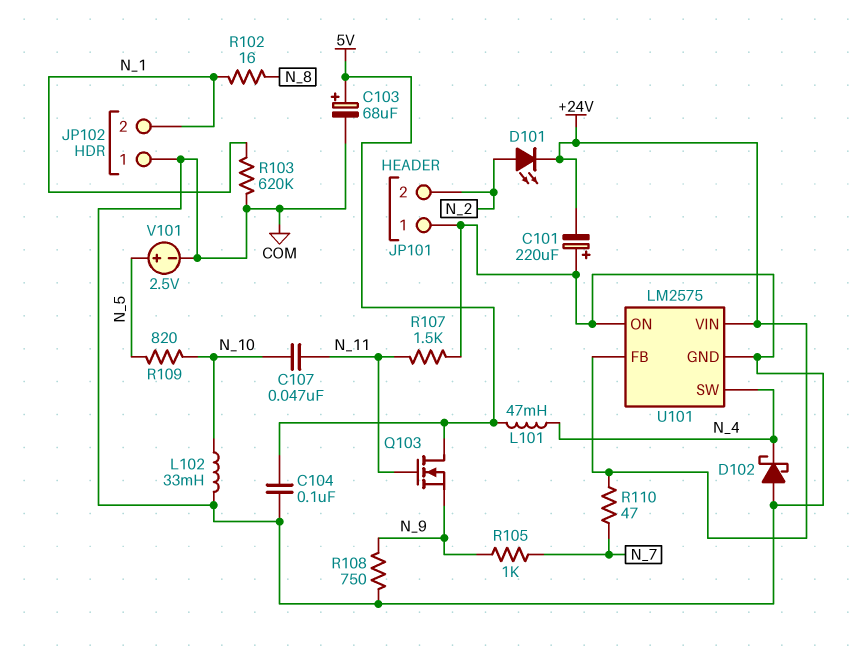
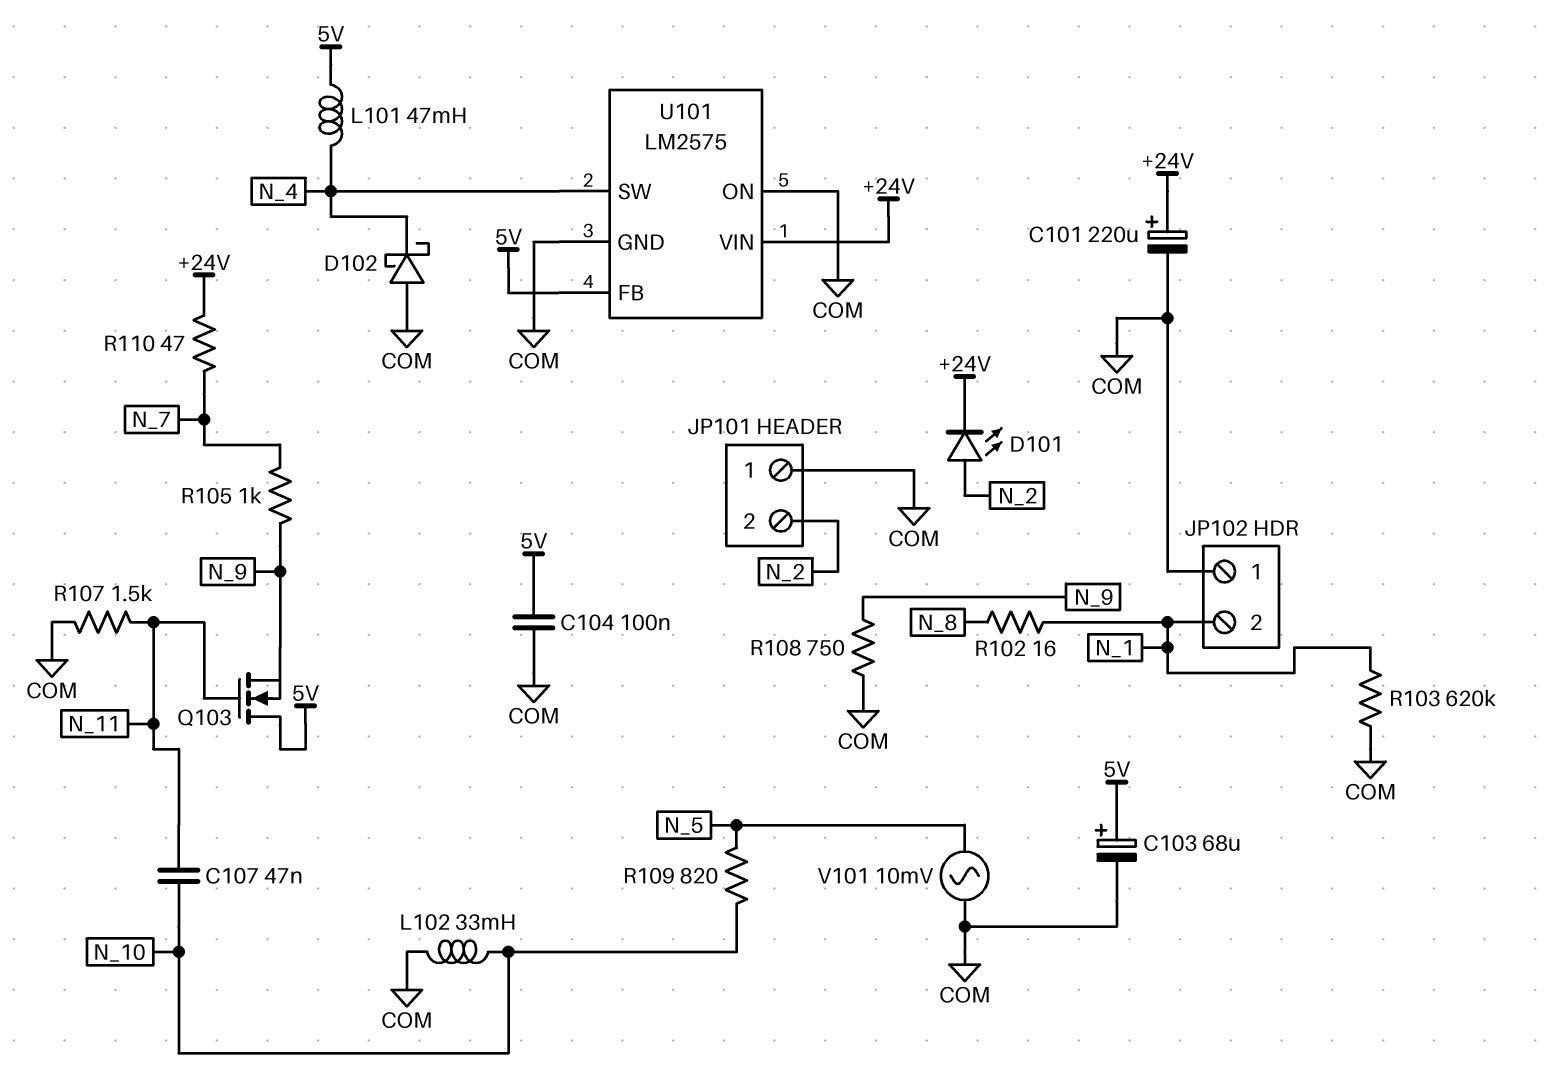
C101: 220uF (plus COM, minus +24V) -> 220uF (plus +24V, minus COM)
U101 pin FB: +24V -> 5V
V101: 2.5V (plus N_5, minus COM) -> AC 10mV (COM, N_5)

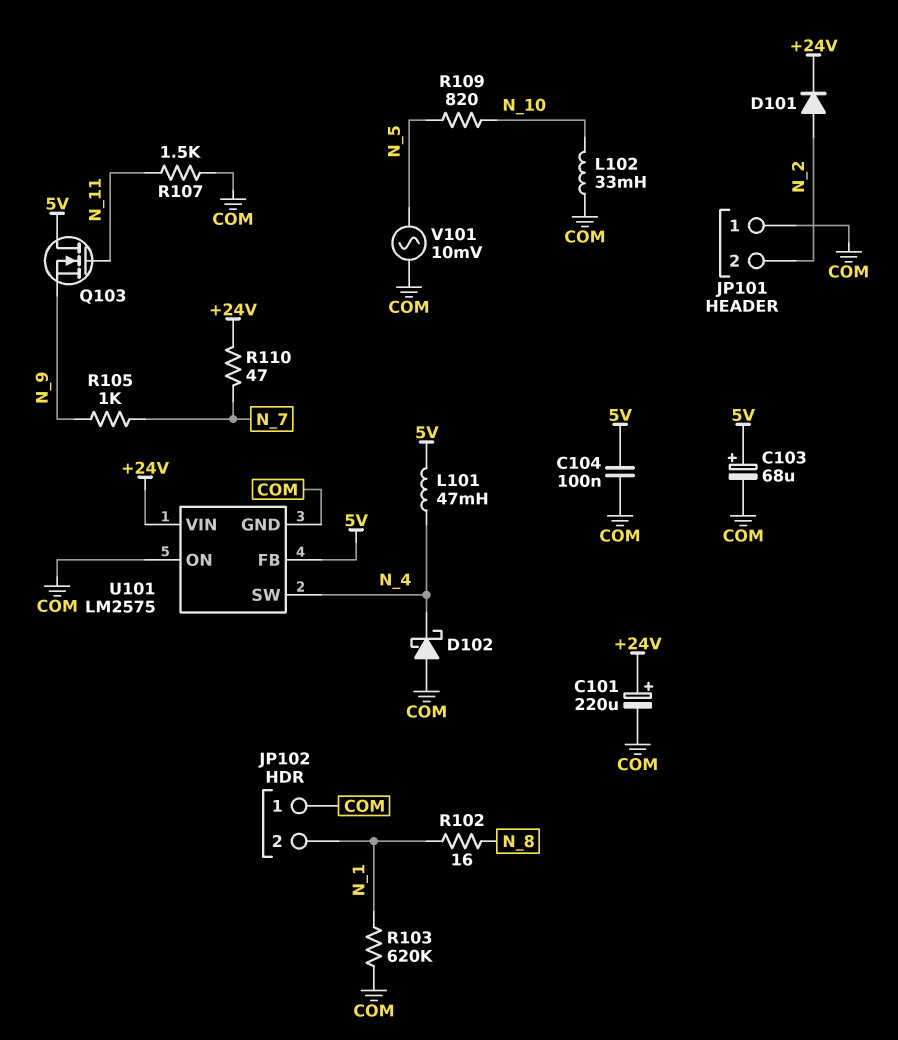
C107: 47nF (N_10, N_11) -> none
D101: LED (A N_2, K +24V) -> diode (A N_2, K +24V)
R108: 750 (COM, N_9) -> none

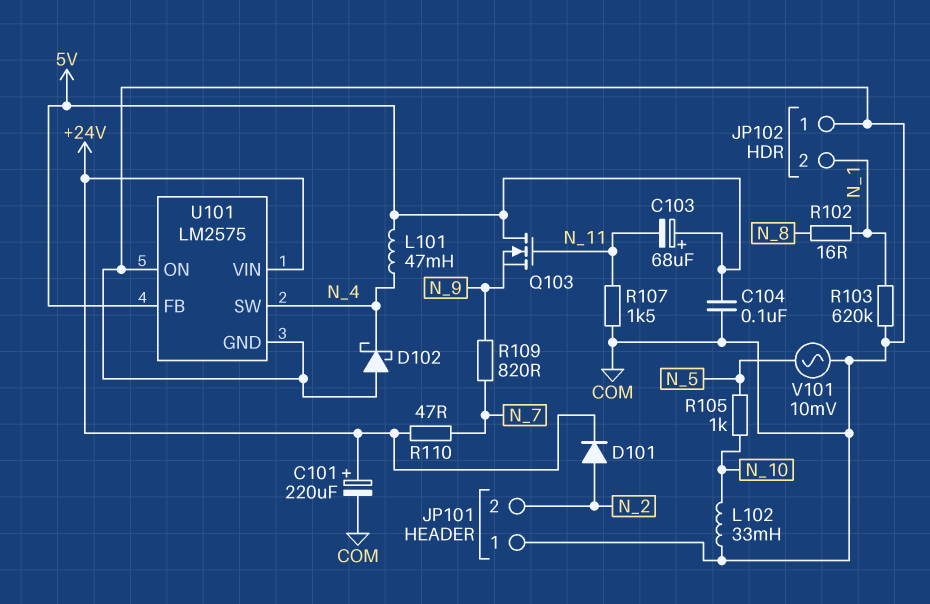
C103: 68uF (plus 5V, minus COM) -> 68uF (plus 5V, minus N_11)
R105: 1k (N_7, N_9) -> 1k (N_5, N_10)
R109: 820 (N_5, N_10) -> 820 (N_7, N_9)

